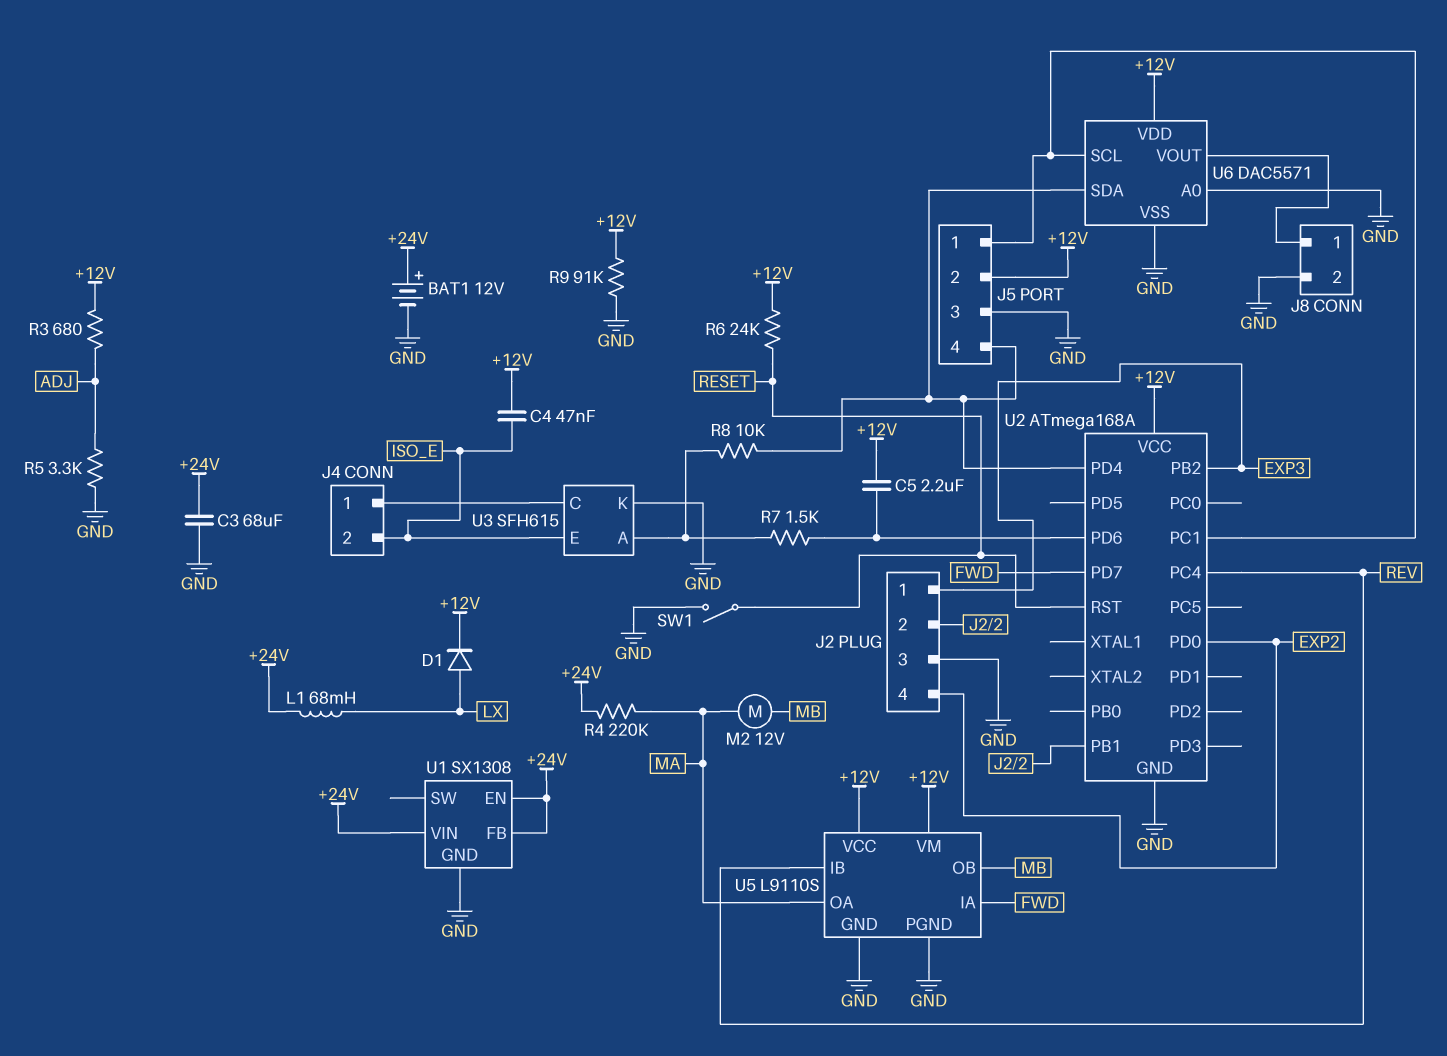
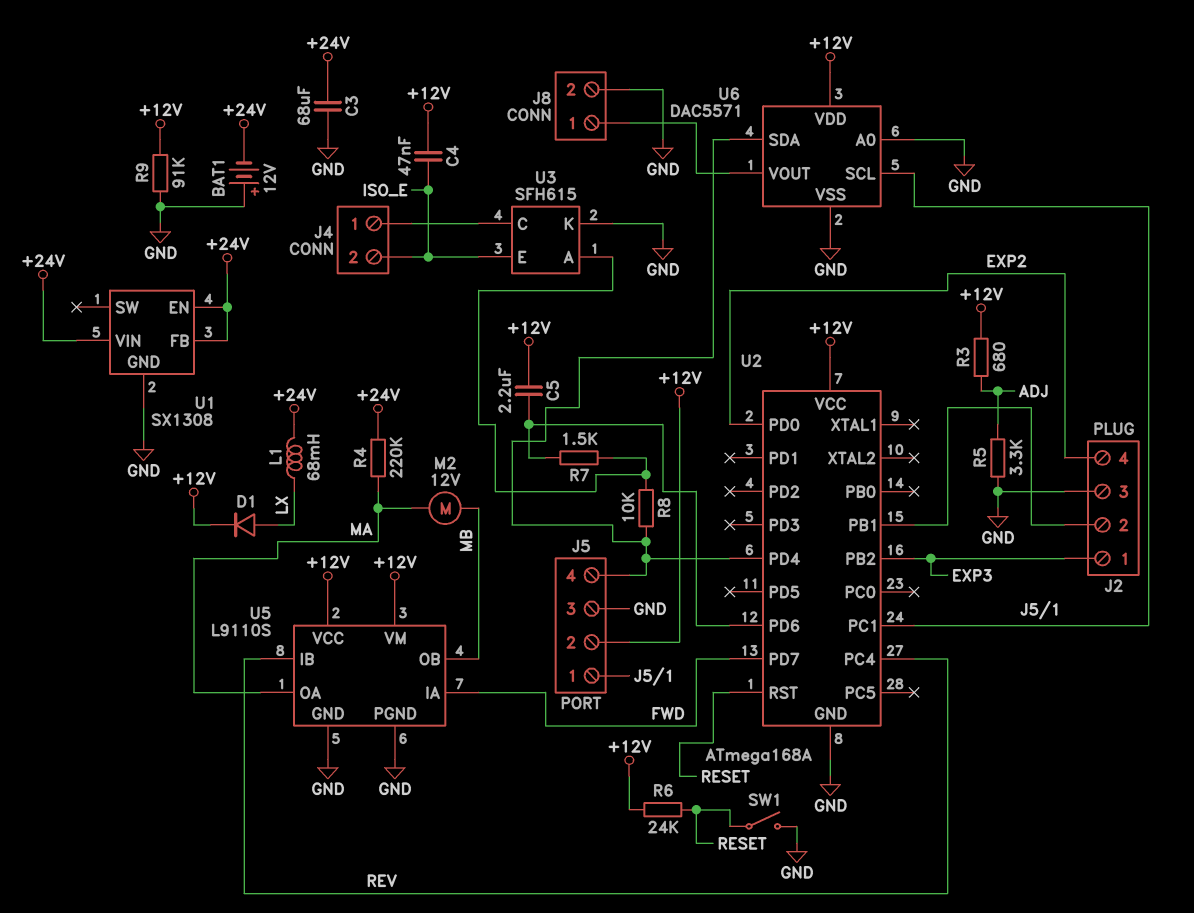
BAT1: 12V (plus +24V, minus GND) -> 12V (plus GND, minus +24V)

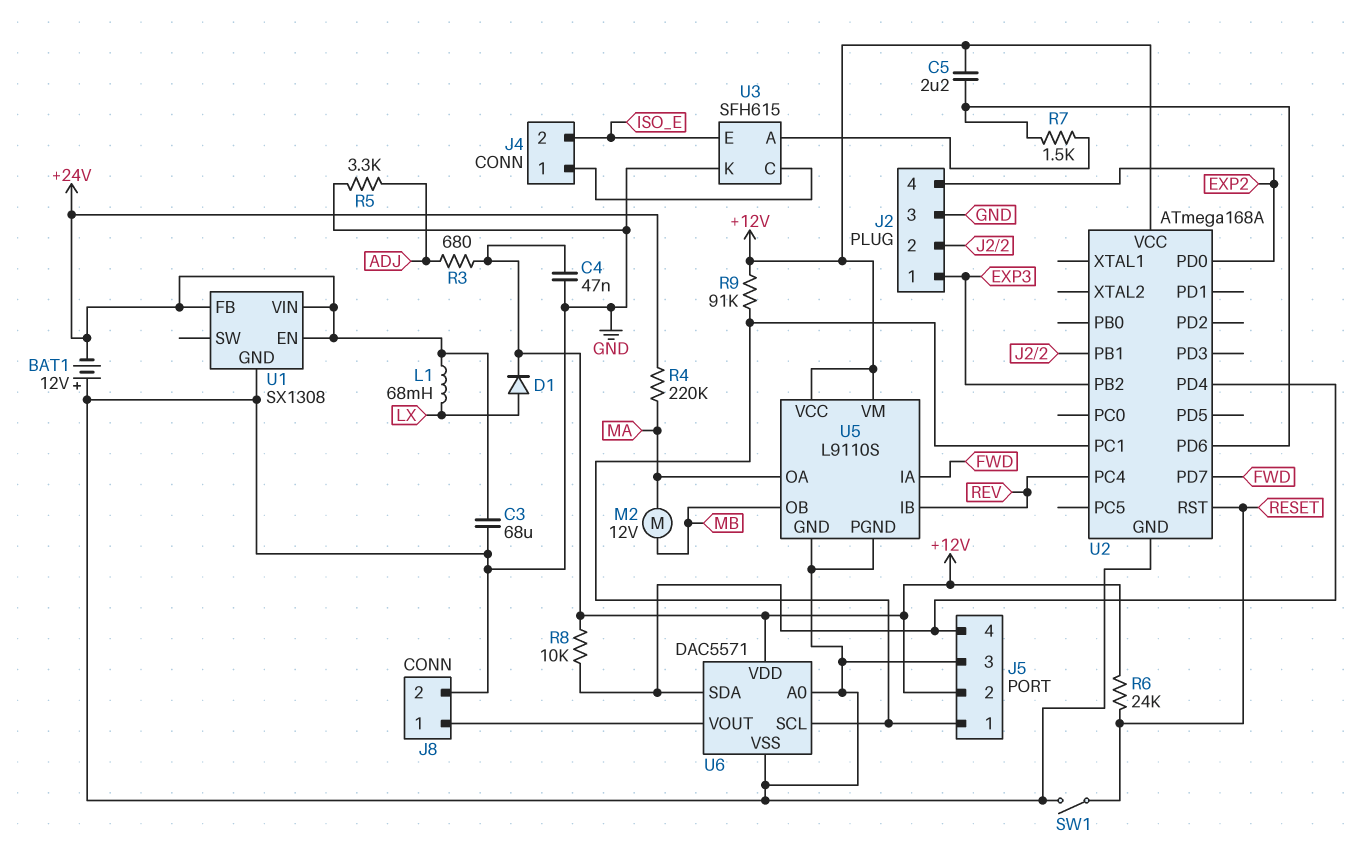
C4: 47nF (+12V, ISO_E) -> 47nF (+12V, GND)
R8: 10k (J5/4, U3/A) -> 10k (+12V, J5/4)
R9: 91k (+12V, GND) -> 91k (+12V, J5/1)

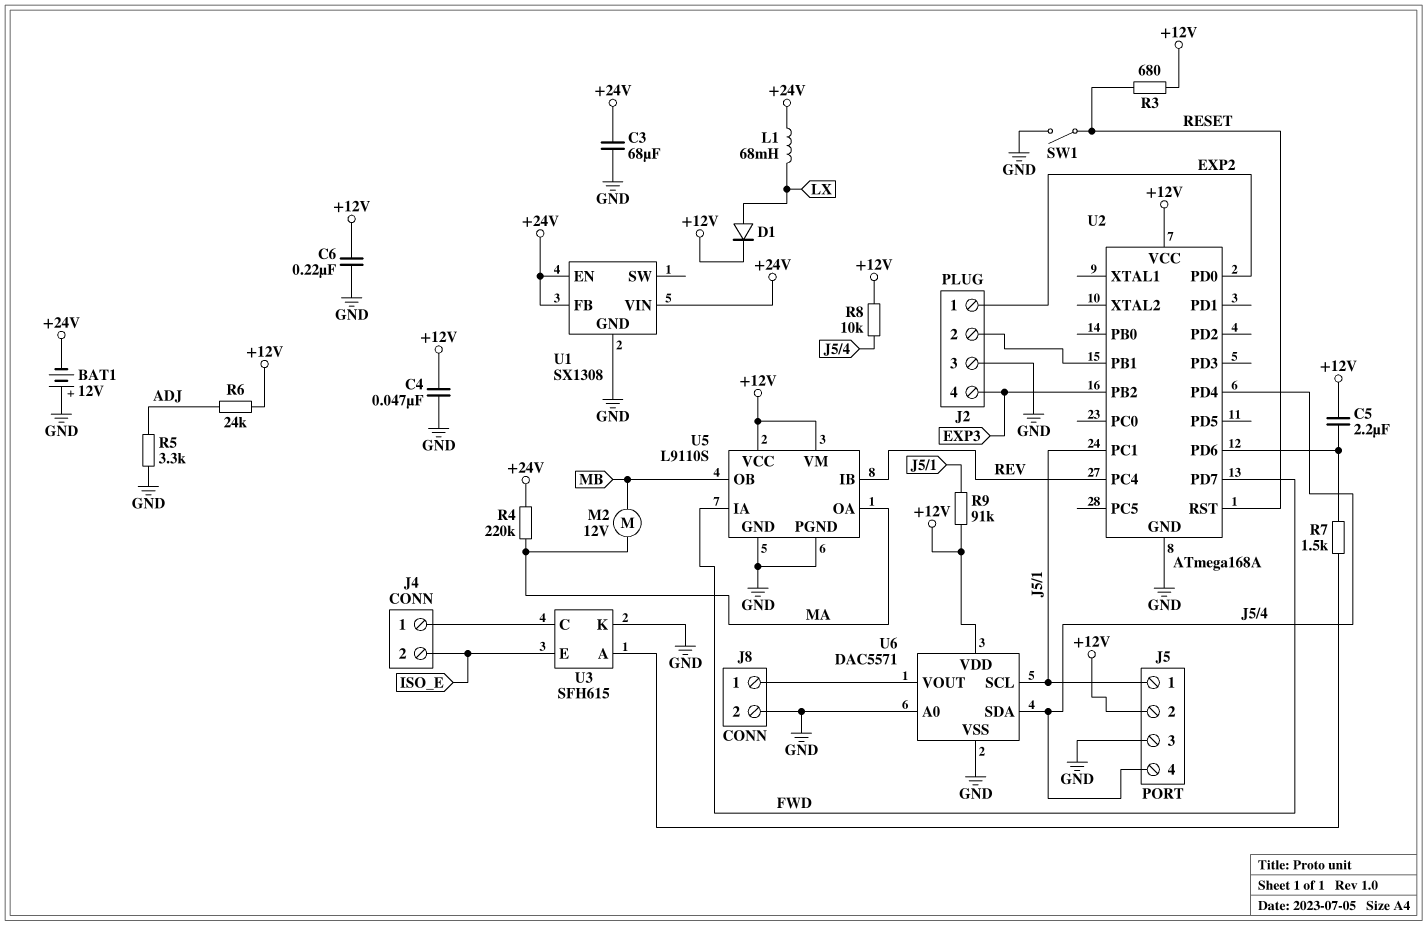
C6: none -> 220nF (+12V, GND)
J2 pin 1: EXP3 -> EXP2
J2 pin 4: EXP2 -> EXP3
R3: 680 (+12V, ADJ) -> 680 (+12V, RESET)
R6: 24k (+12V, RESET) -> 24k (+12V, ADJ)

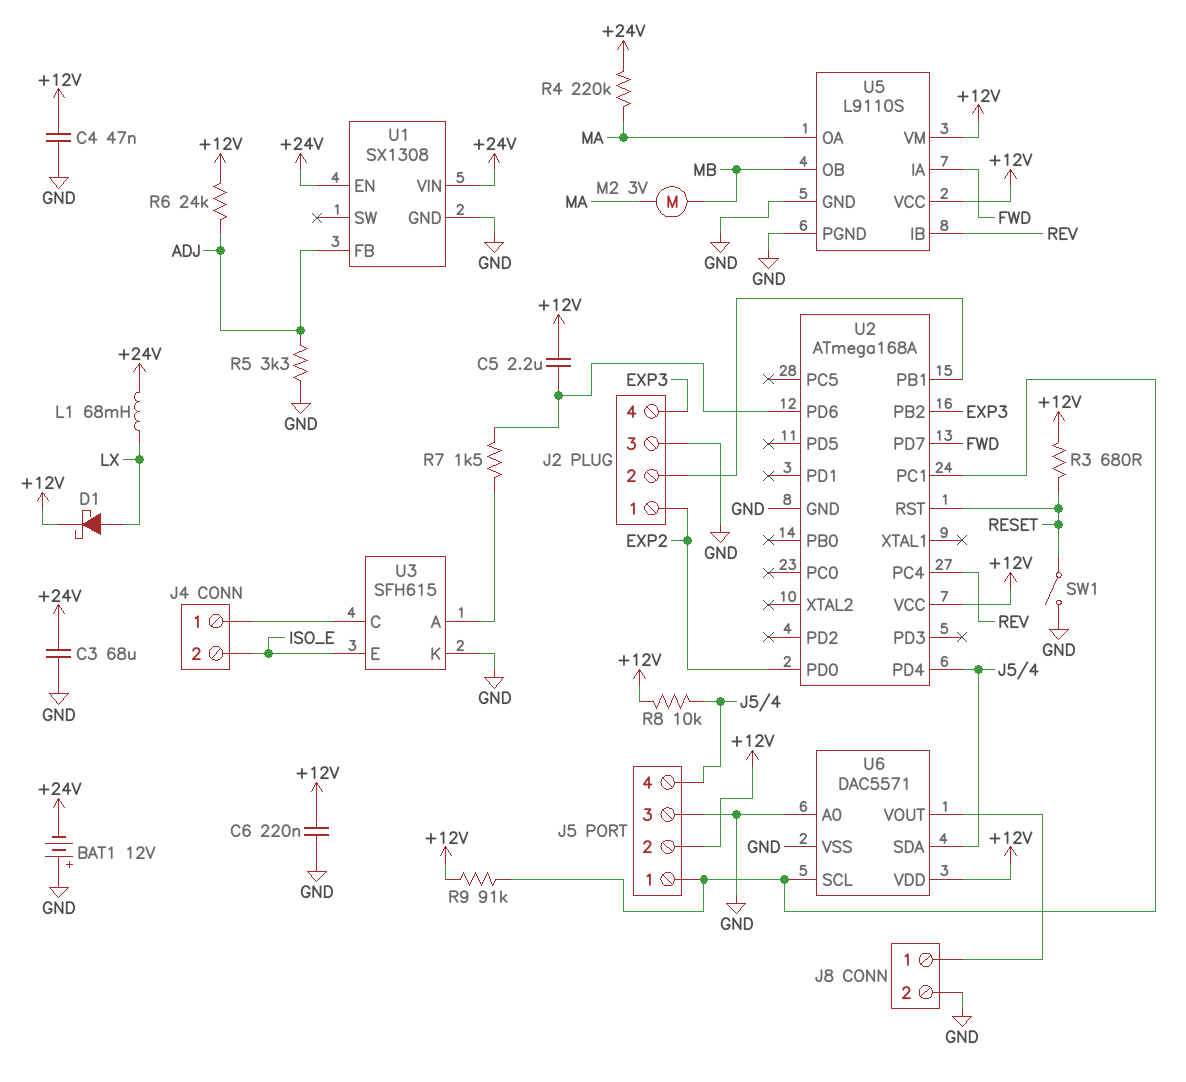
D1: diode (A LX, K +12V) -> schottky (A LX, K +12V)
M2: motor 12V (MA, MB) -> motor 3V (MA, MB)
U1 pin FB: +24V -> ADJ

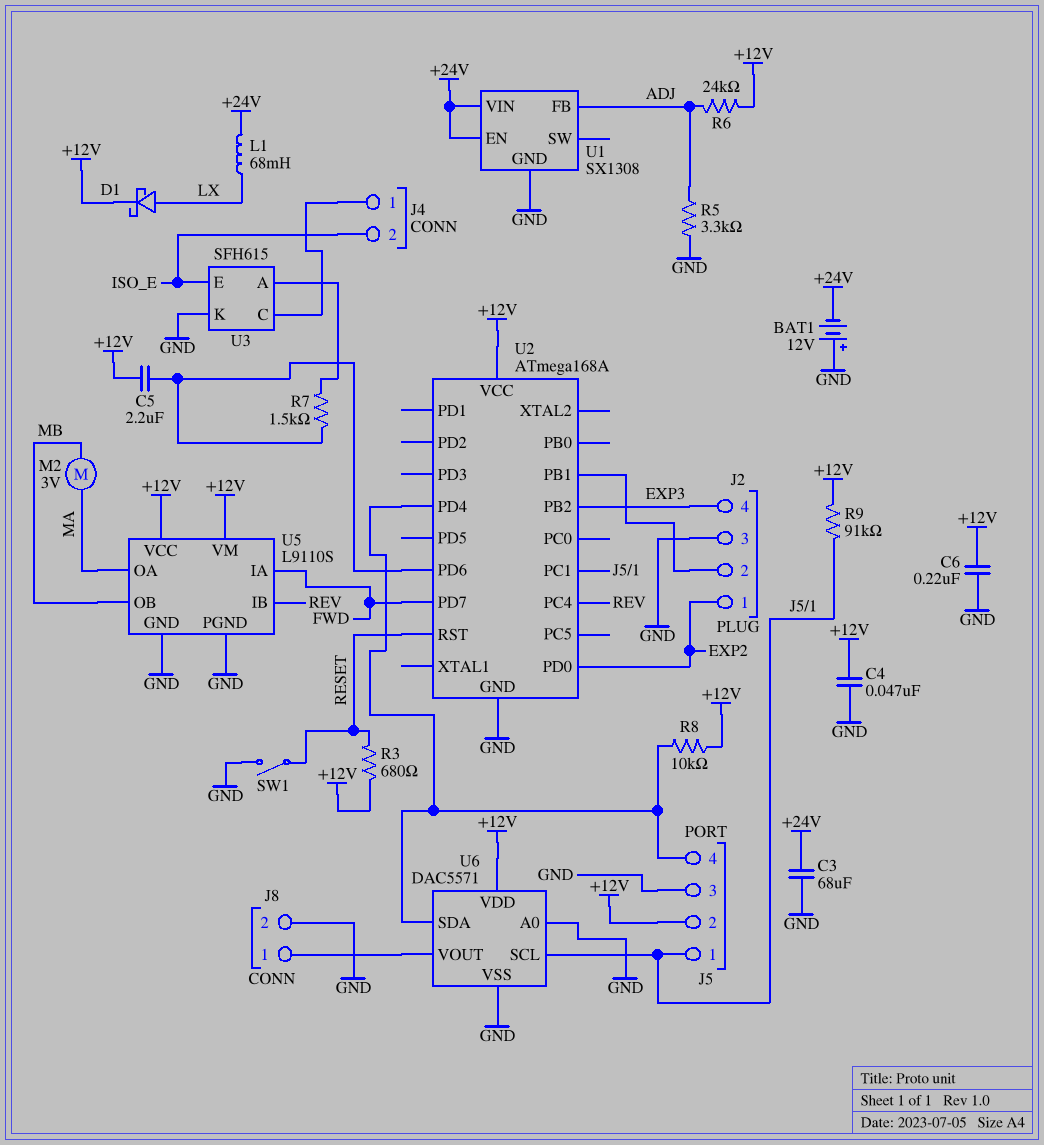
R4: 220k (+24V, MA) -> none

